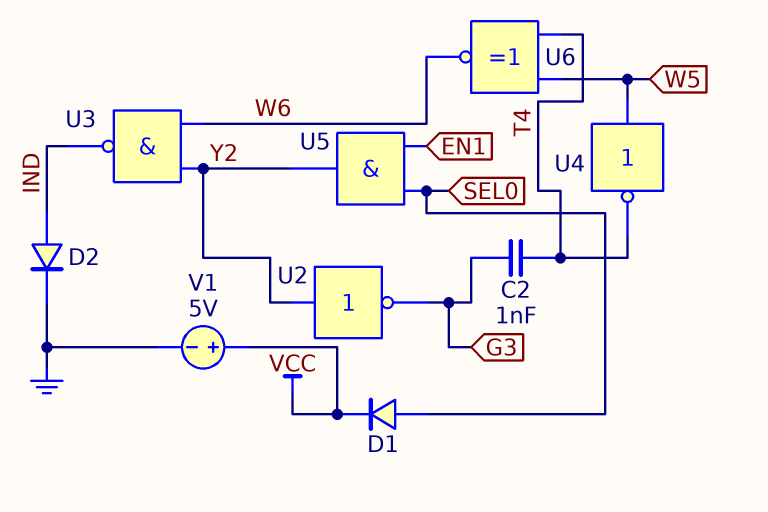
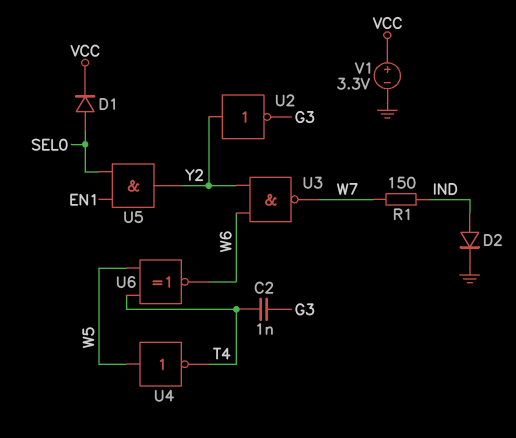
R1: none -> 150 (IND, W7)
U3: NAND (in W6, in Y2, out IND) -> NAND (in W6, in Y2, out W7)
V1: 5V (plus VCC, minus GND) -> 3.3V (plus VCC, minus GND)

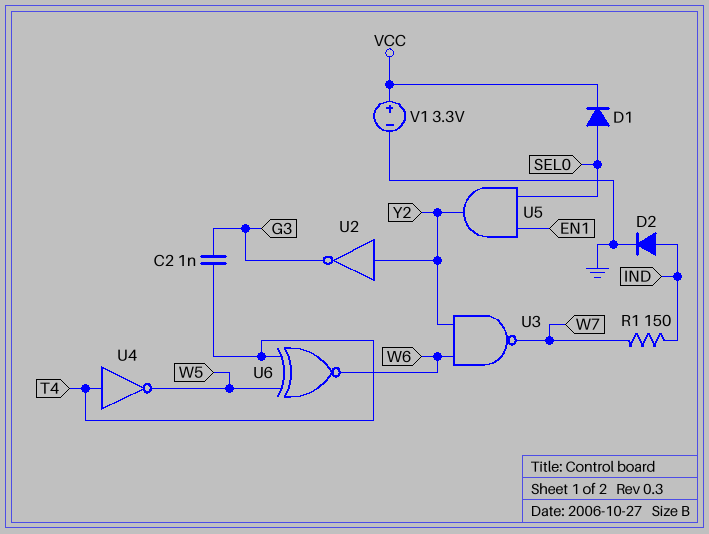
U4: NOT (in W5, out T4) -> NOT (in T4, out W5)

